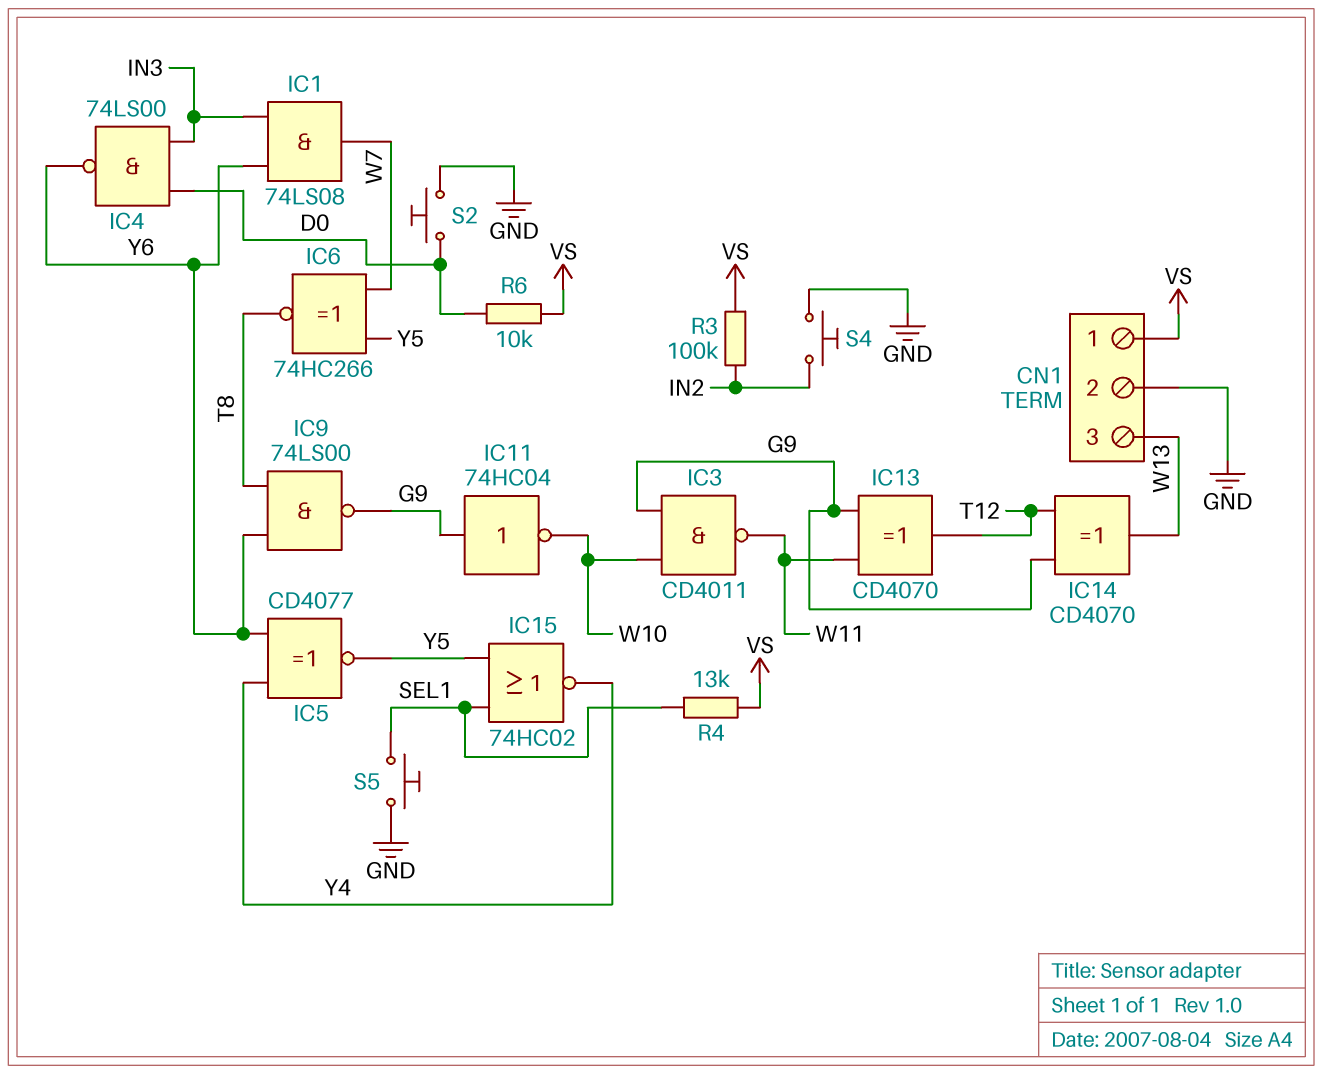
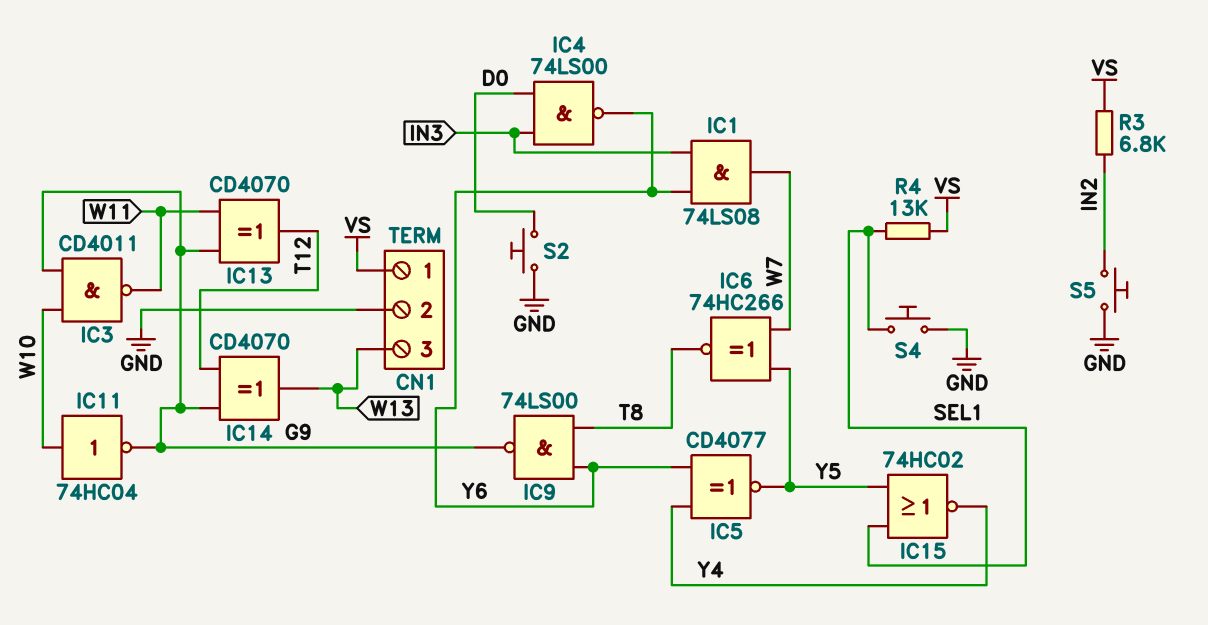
IC11: NOT 74HC04 (in G9, out W10) -> NOT 74HC04 (in W10, out G9)
R3: 100k (IN2, VS) -> 6.8k (IN2, VS)
R6: 10k (D0, VS) -> none
S4: button (GND, IN2) -> button (GND, SEL1)
S5: button (GND, SEL1) -> button (GND, IN2)

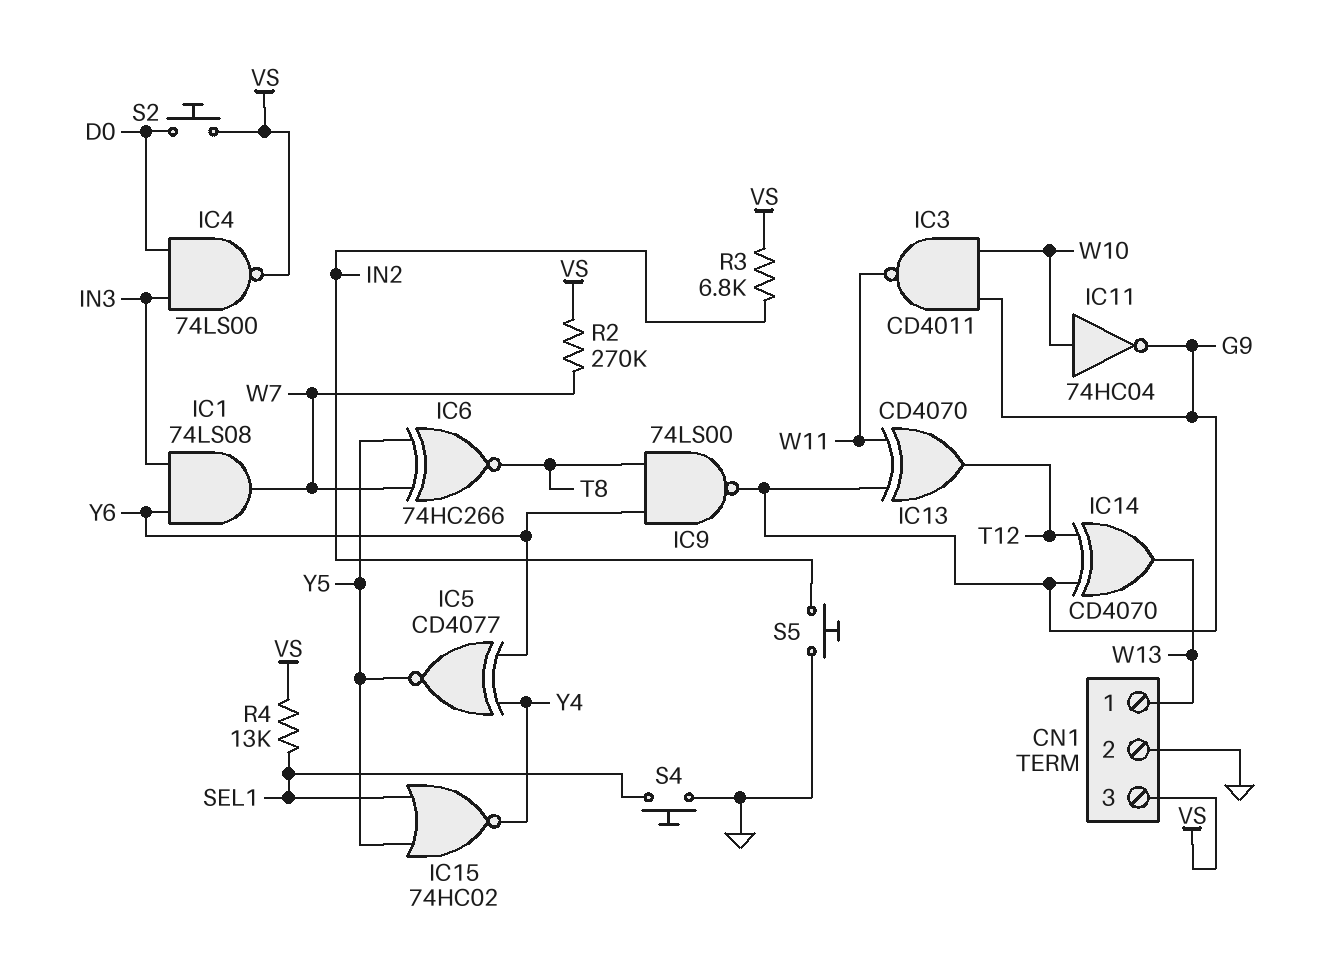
CN1 pin 1: VS -> W13
CN1 pin 3: W13 -> VS
IC4: NAND 74LS00 (in D0, in IN3, out Y6) -> NAND 74LS00 (in D0, in IN3, out VS)
R2: none -> 270k (VS, W7)
S2: button (D0, GND) -> button (D0, VS)

